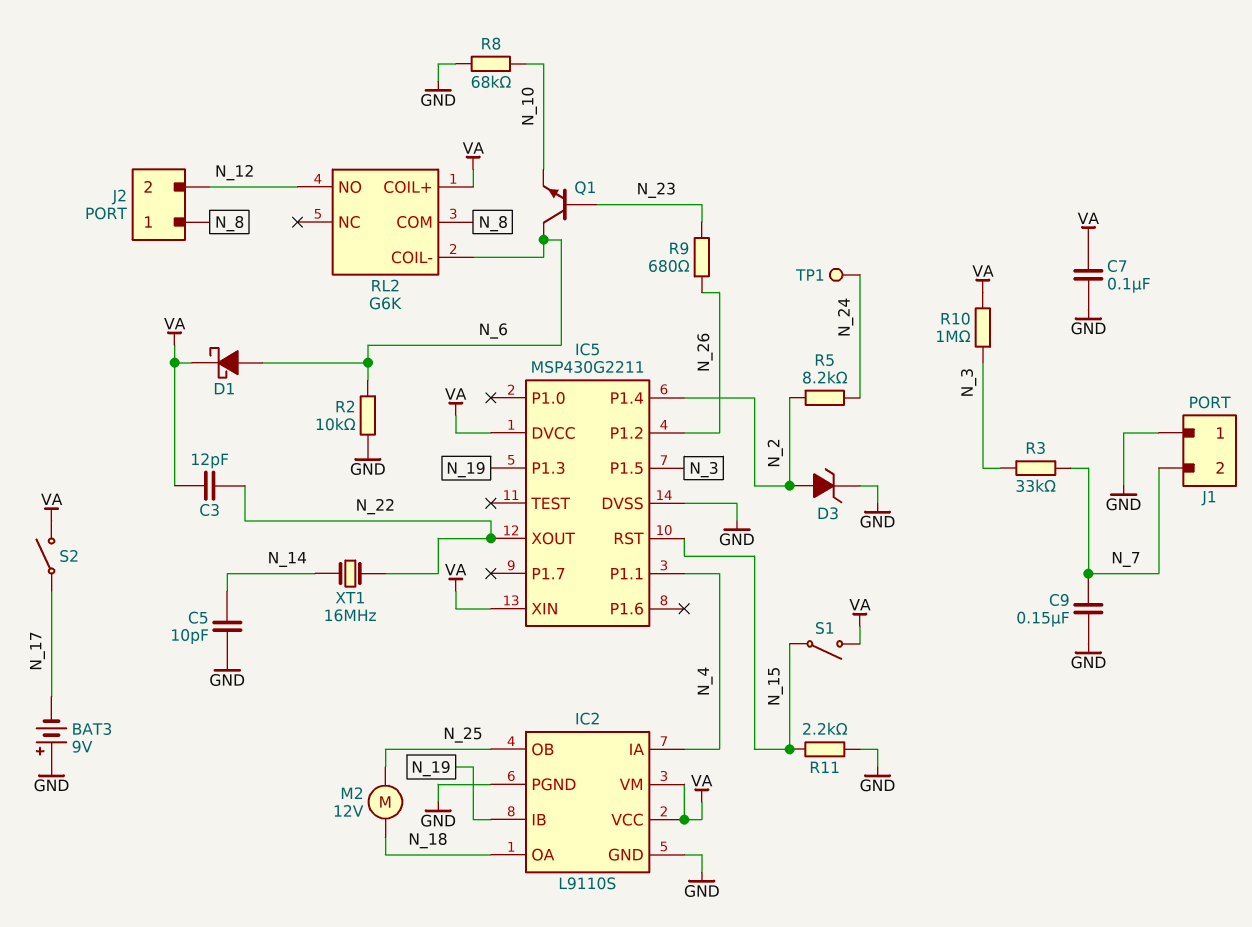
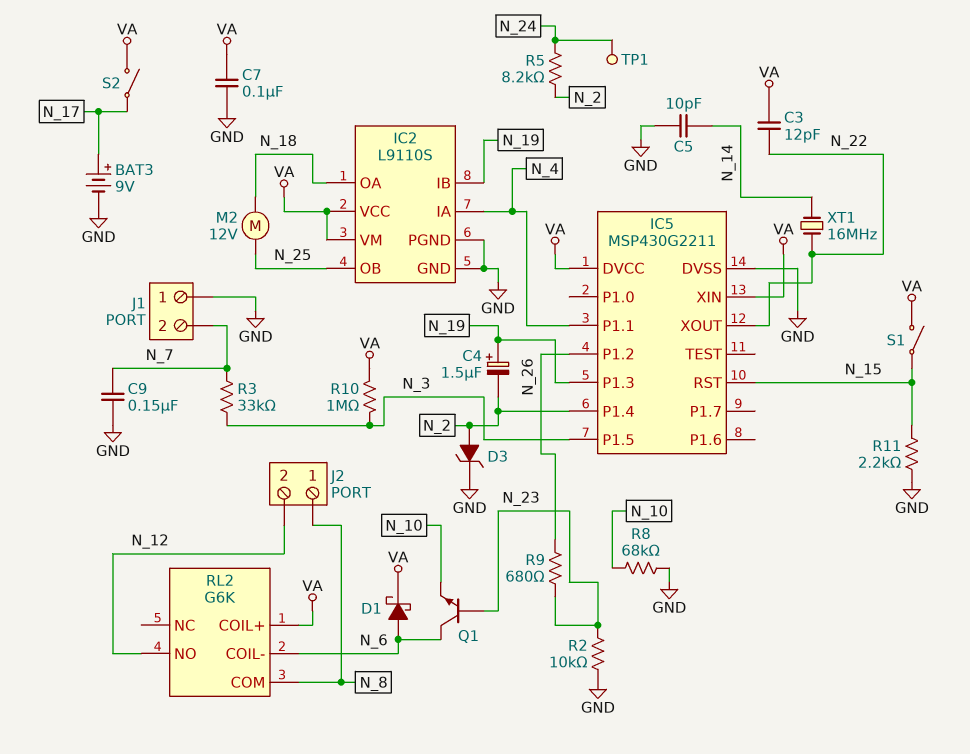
BAT3: 9V (plus GND, minus N_17) -> 9V (plus N_17, minus GND)
C4: none -> 1.5uF (plus N_19, minus N_2)
R2: 10k (GND, N_6) -> 10k (GND, N_23)

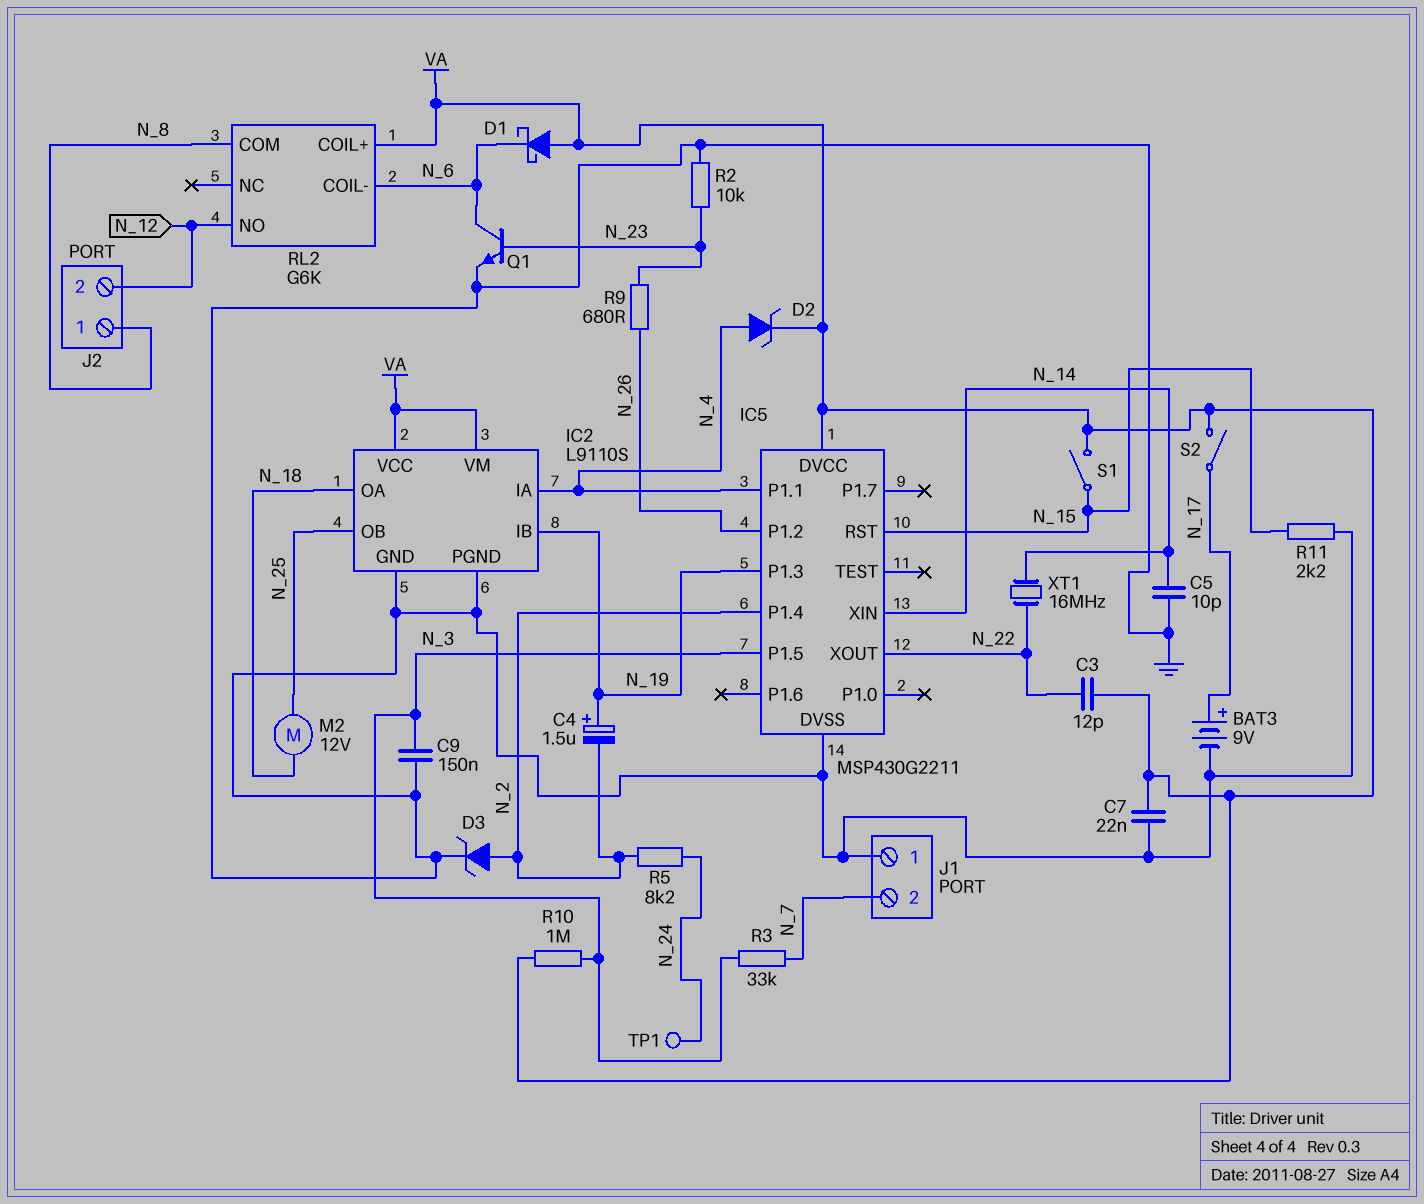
C7: 100nF (GND, VA) -> 22nF (GND, VA)
C9: 150nF (GND, N_7) -> 150nF (GND, N_3)
D1: schottky (A N_6, K VA) -> schottky (A VA, K N_6)
D2: none -> zener (A N_4, K VA)
IC5 pin XIN: VA -> N_14
Q1: NPN (B N_23, C N_6, E N_10) -> NPN (B N_23, C N_6, E GND)
R8: 68k (GND, N_10) -> none

